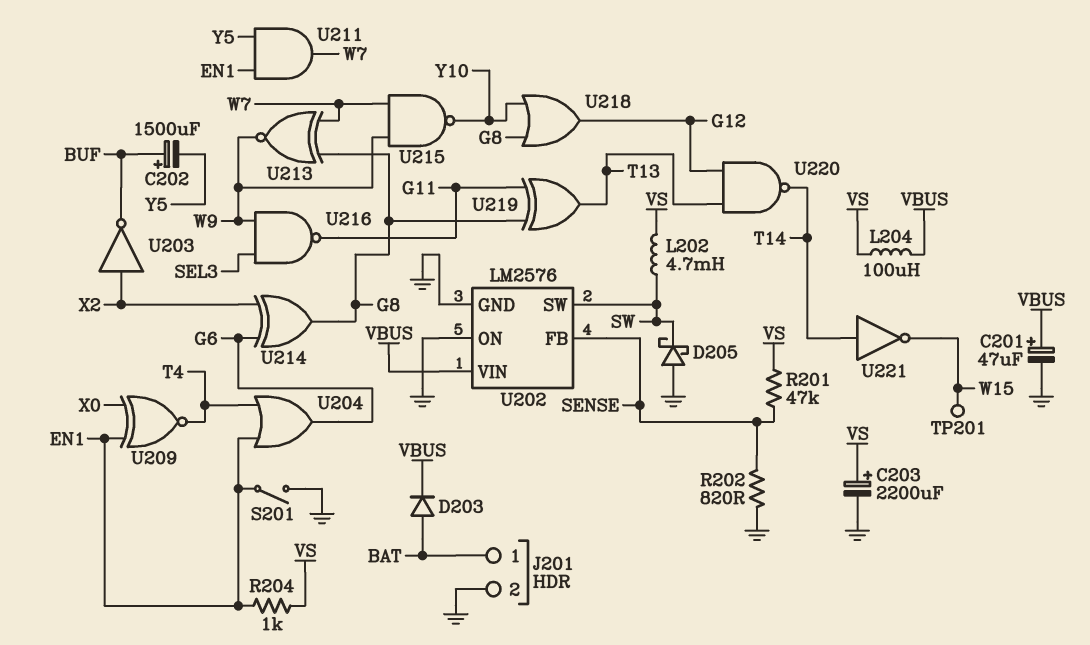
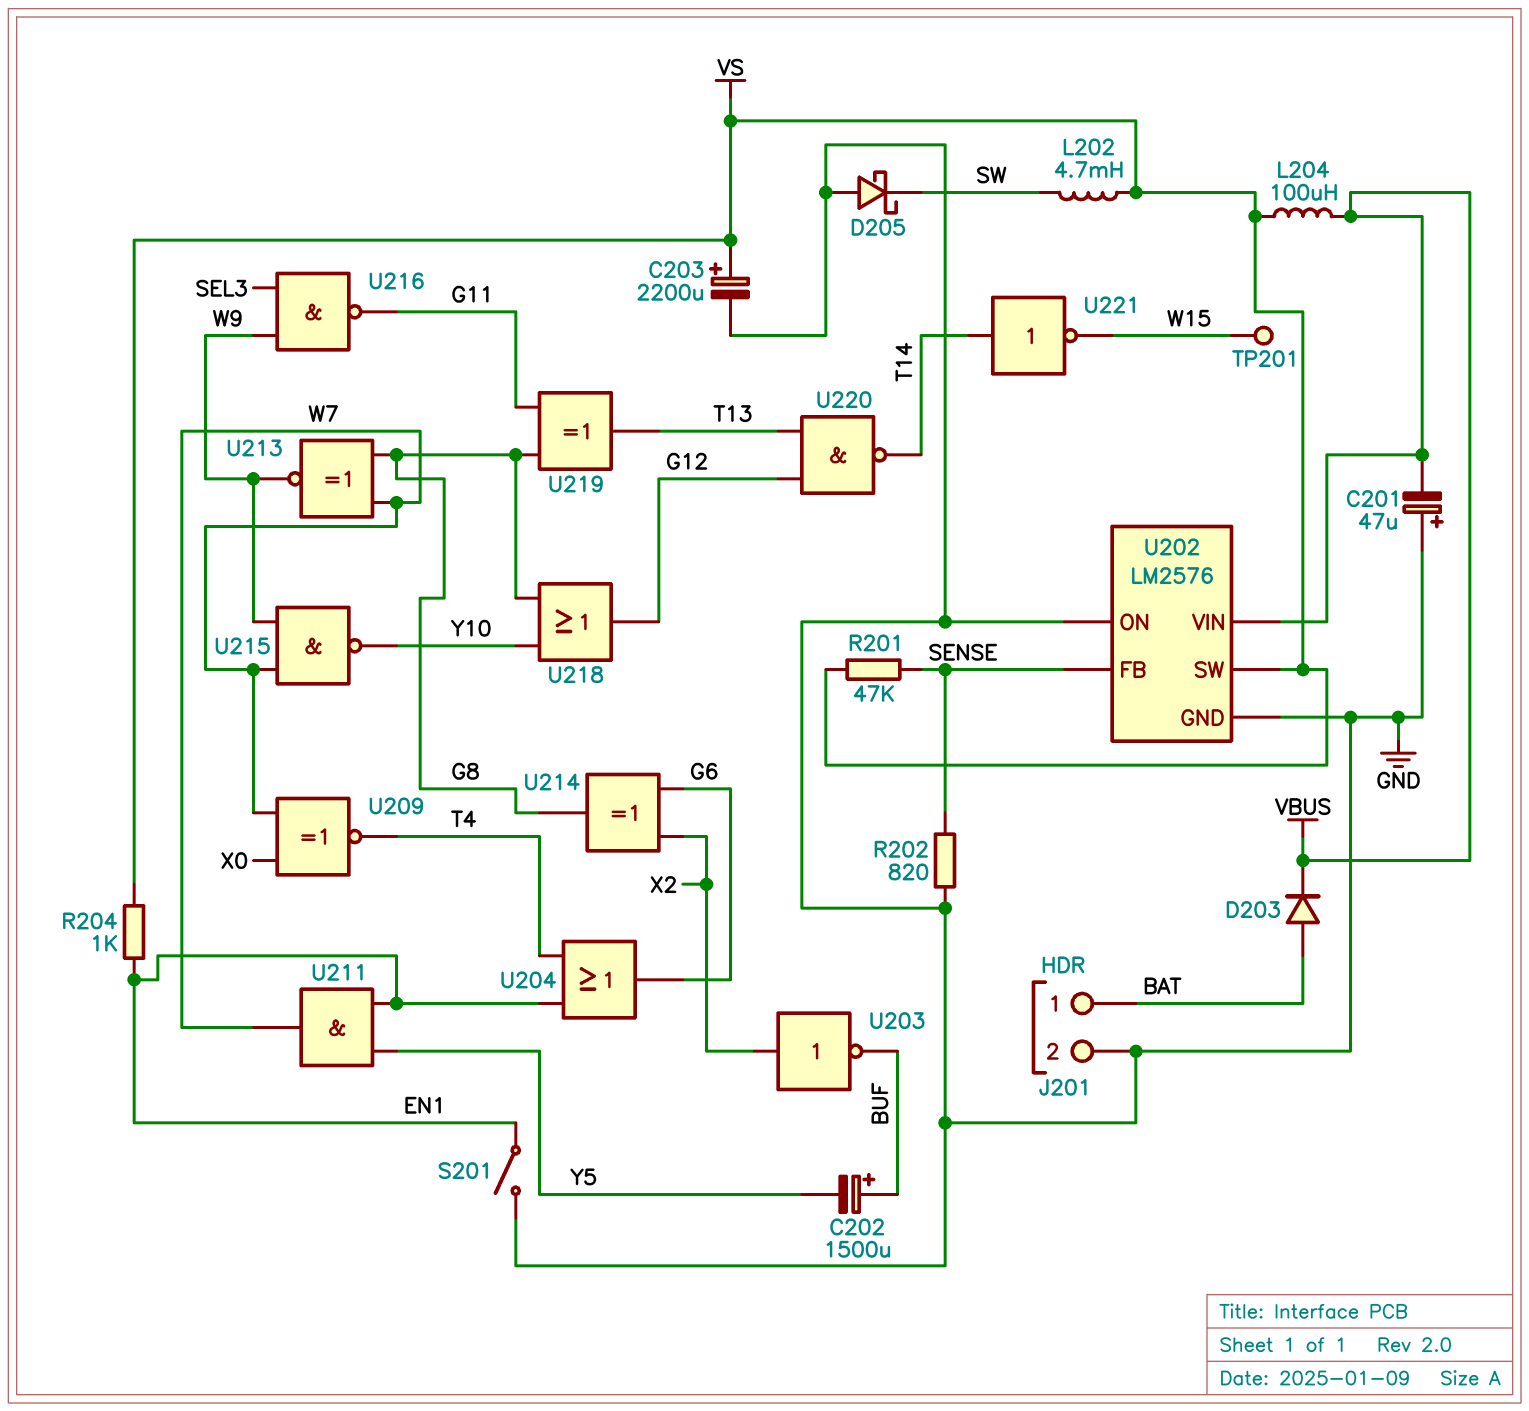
C201: 47uF (plus VBUS, minus GND) -> 47uF (plus GND, minus VBUS)
U202 pin SW: SW -> VS
U209: XNOR (in EN1, in X0, out T4) -> XNOR (in W7, in X0, out T4)

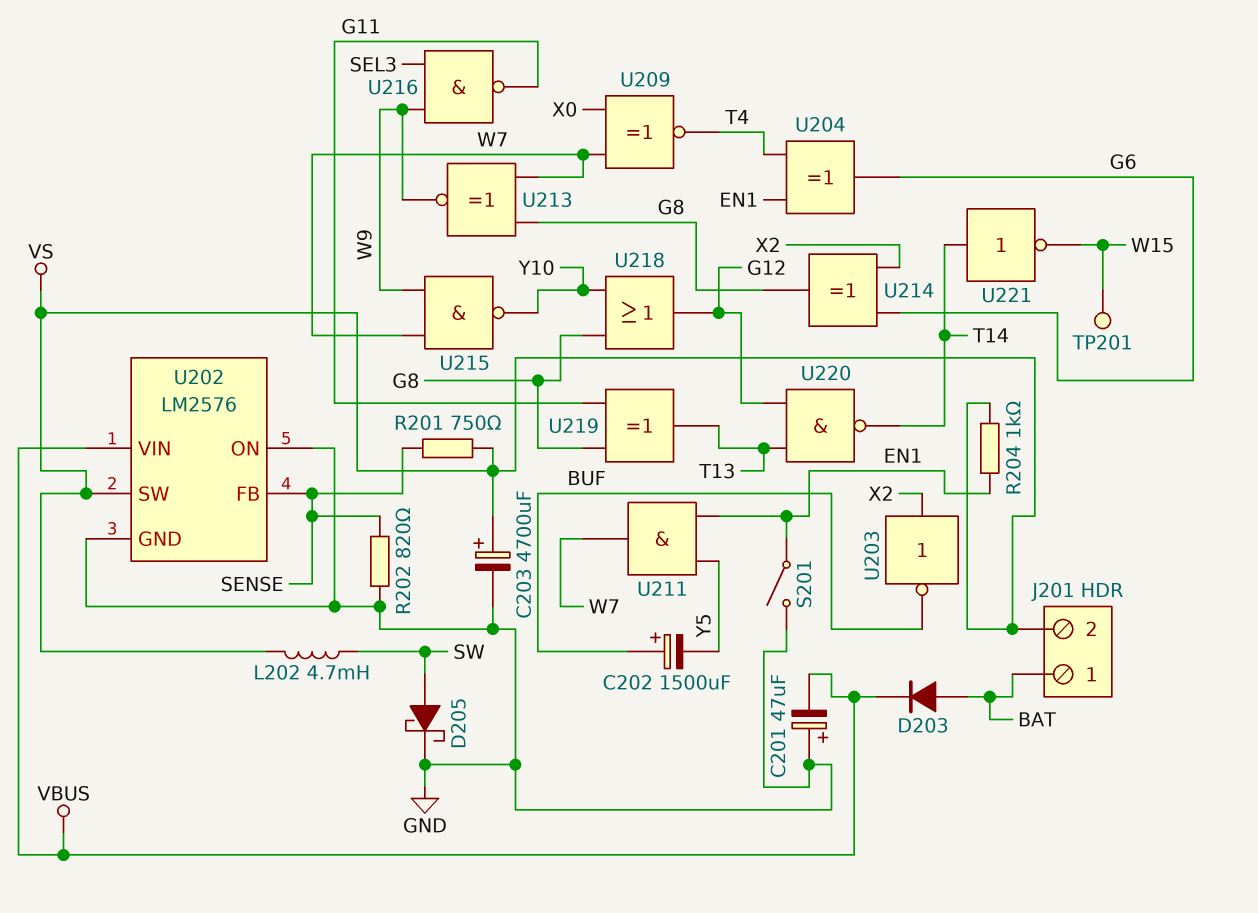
C203: 2200uF (plus VS, minus GND) -> 4700uF (plus VS, minus GND)
D205: schottky (A GND, K SW) -> schottky (A SW, K GND)
J201 pin 2: GND -> VS
L204: 100uH (VBUS, VS) -> none
R201: 47k (SENSE, VS) -> 750 (SENSE, VS)
U204: OR (in EN1, in T4, out G6) -> XOR (in EN1, in T4, out G6)

